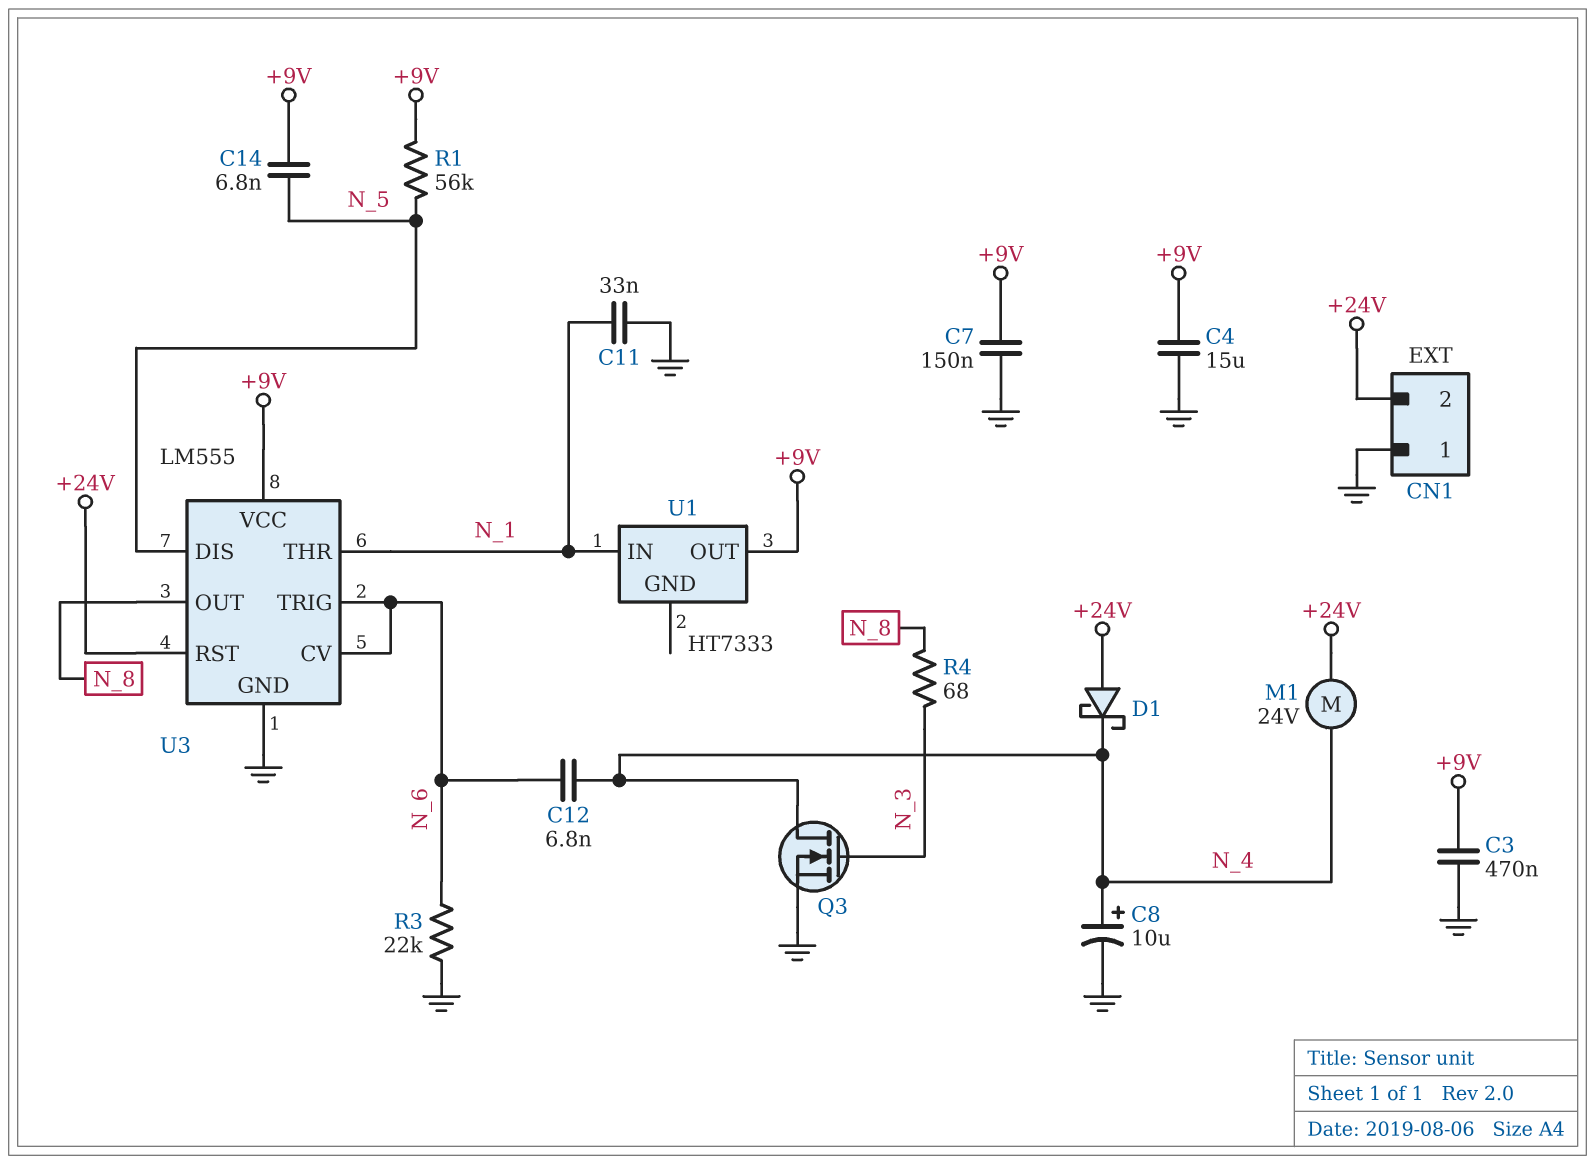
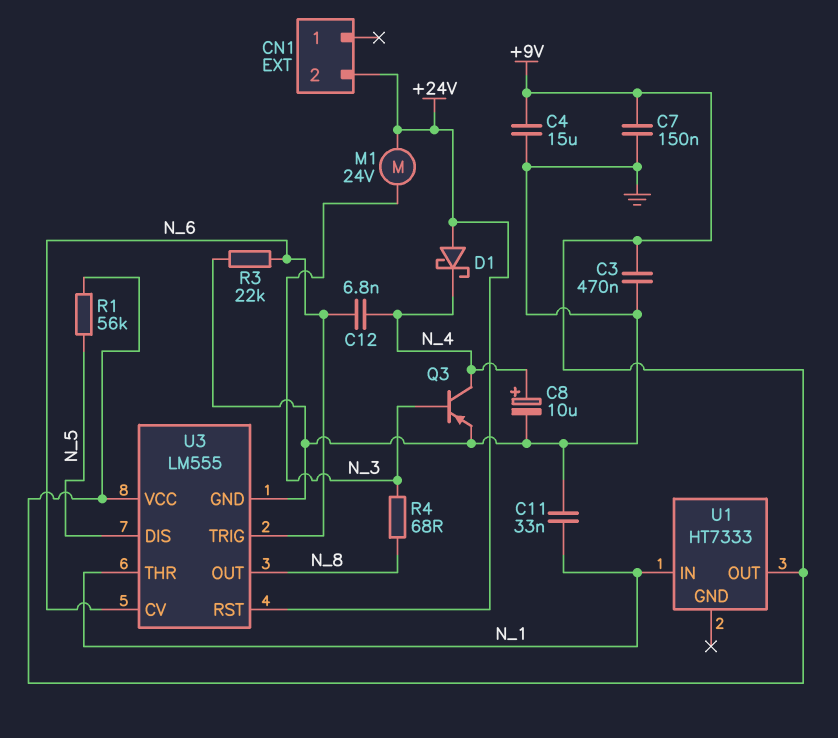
C14: 6.8nF (+9V, N_5) -> none
CN1 pin 1: GND -> none
M1: motor 24V (+24V, N_4) -> motor 24V (+24V, N_3)
Q3: NMOS (G N_3, D N_4, S GND) -> PNP (B N_3, C N_4, E GND)

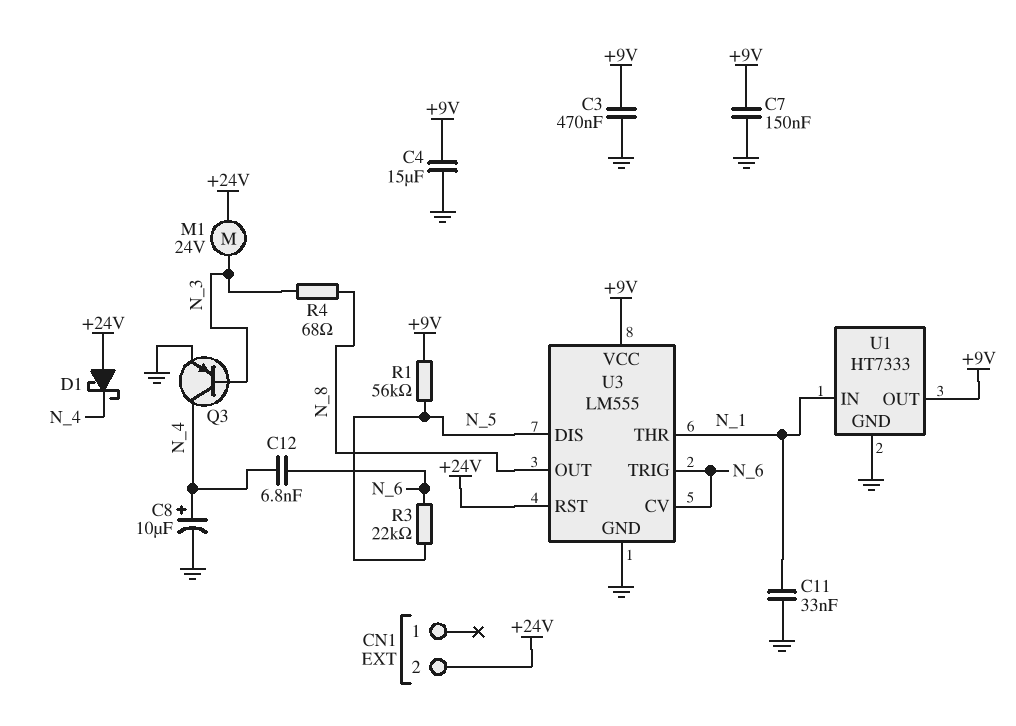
R3: 22k (GND, N_6) -> 22k (N_5, N_6)
U1 pin GND: none -> GND

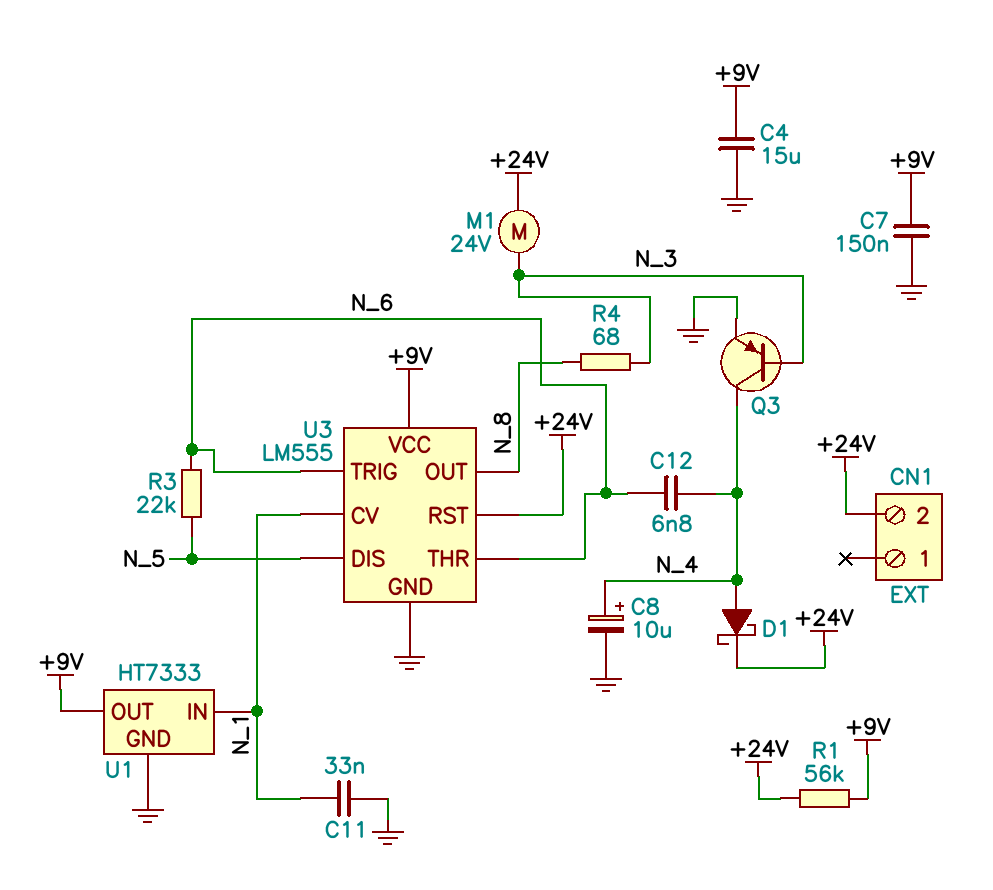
C3: 470nF (+9V, GND) -> none
D1: schottky (A +24V, K N_4) -> schottky (A N_4, K +24V)
R1: 56k (+9V, N_5) -> 56k (+9V, +24V)
U3 pin CV: N_6 -> N_1
U3 pin THR: N_1 -> N_6

